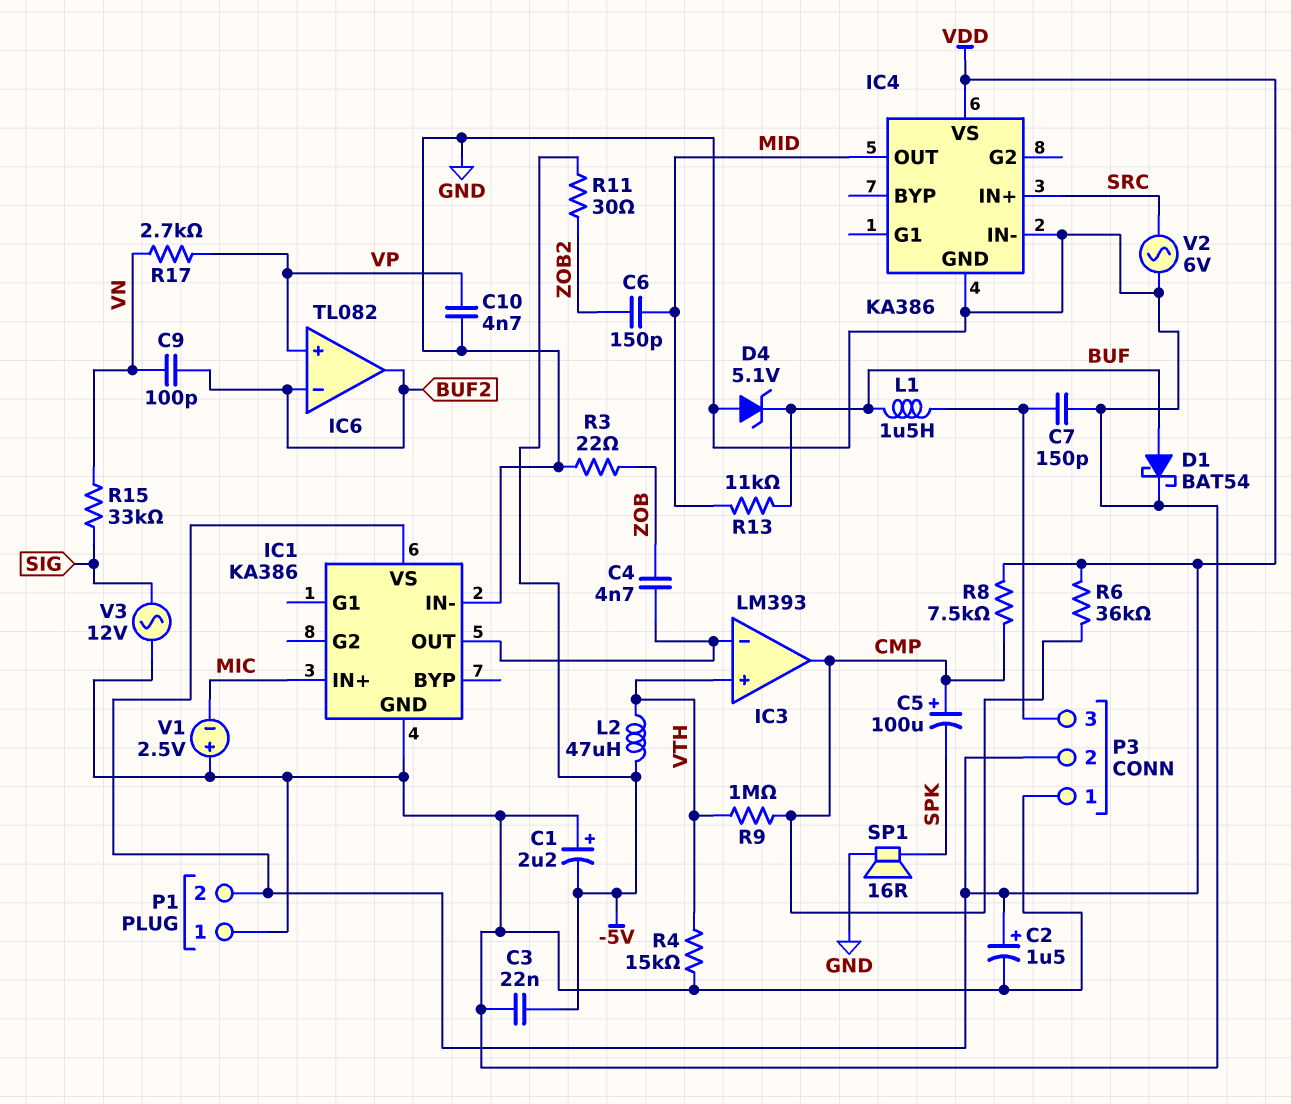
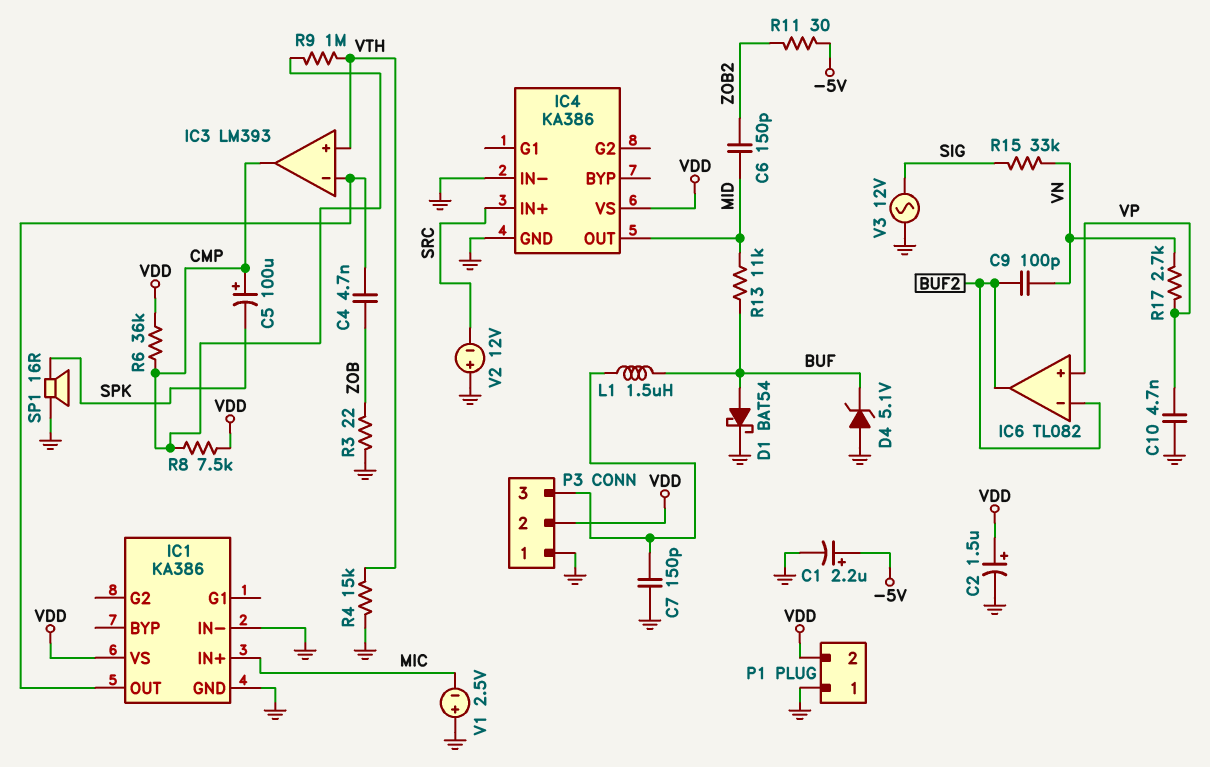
C1: 2.2uF (plus GND, minus -5V) -> 2.2uF (plus -5V, minus GND)
C3: 22nF (-5V, GND) -> none
L2: 47uH (-5V, VTH) -> none
V2: AC 6V (GND, SRC) -> 12V (plus GND, minus SRC)

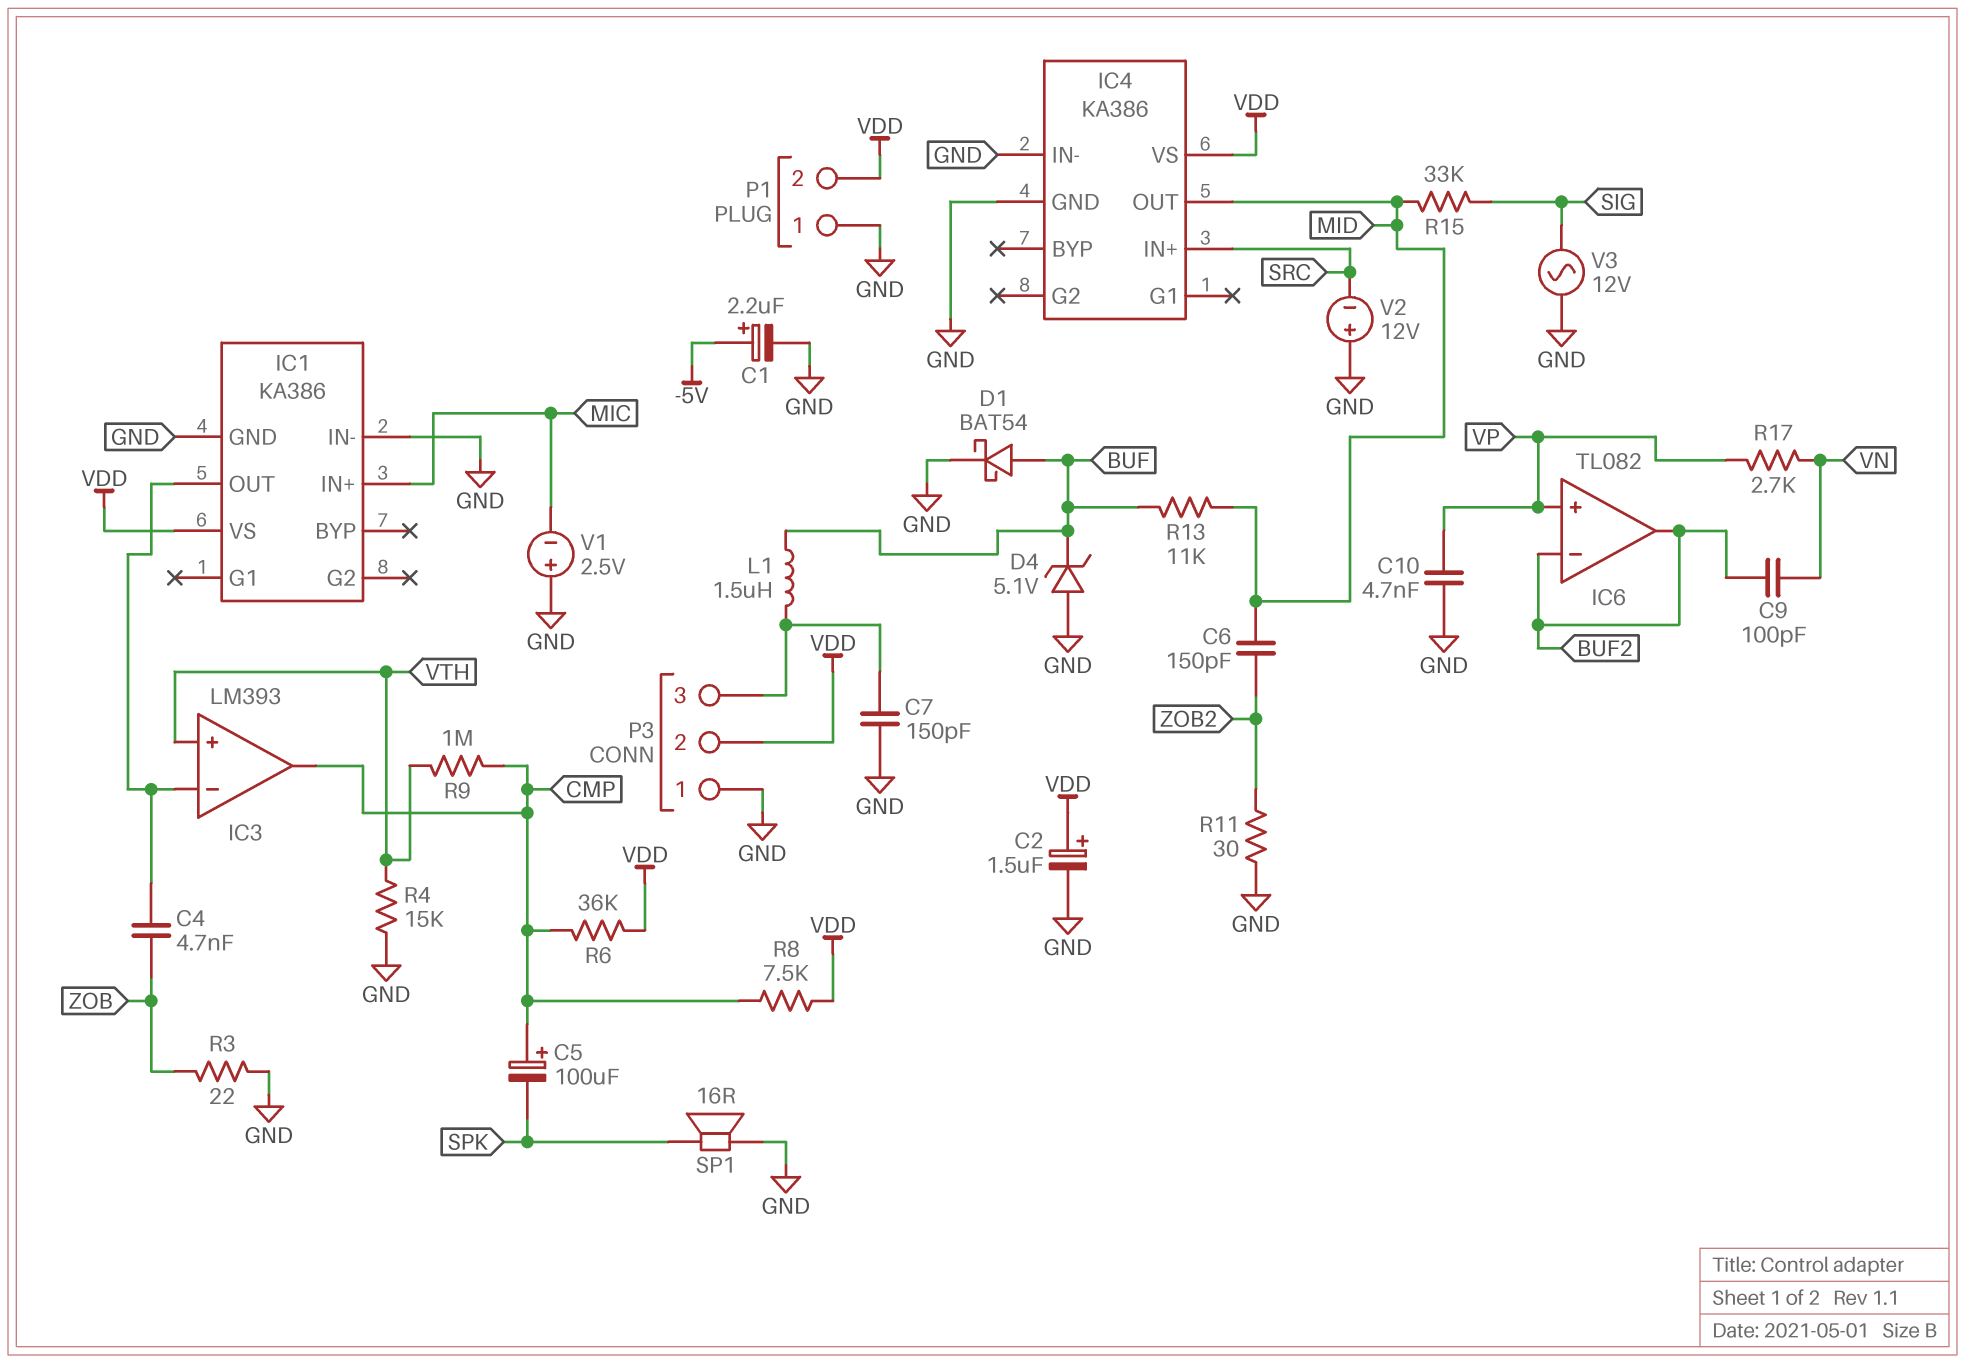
R11: 30 (-5V, ZOB2) -> 30 (GND, ZOB2)
R15: 33k (SIG, VN) -> 33k (MID, SIG)

